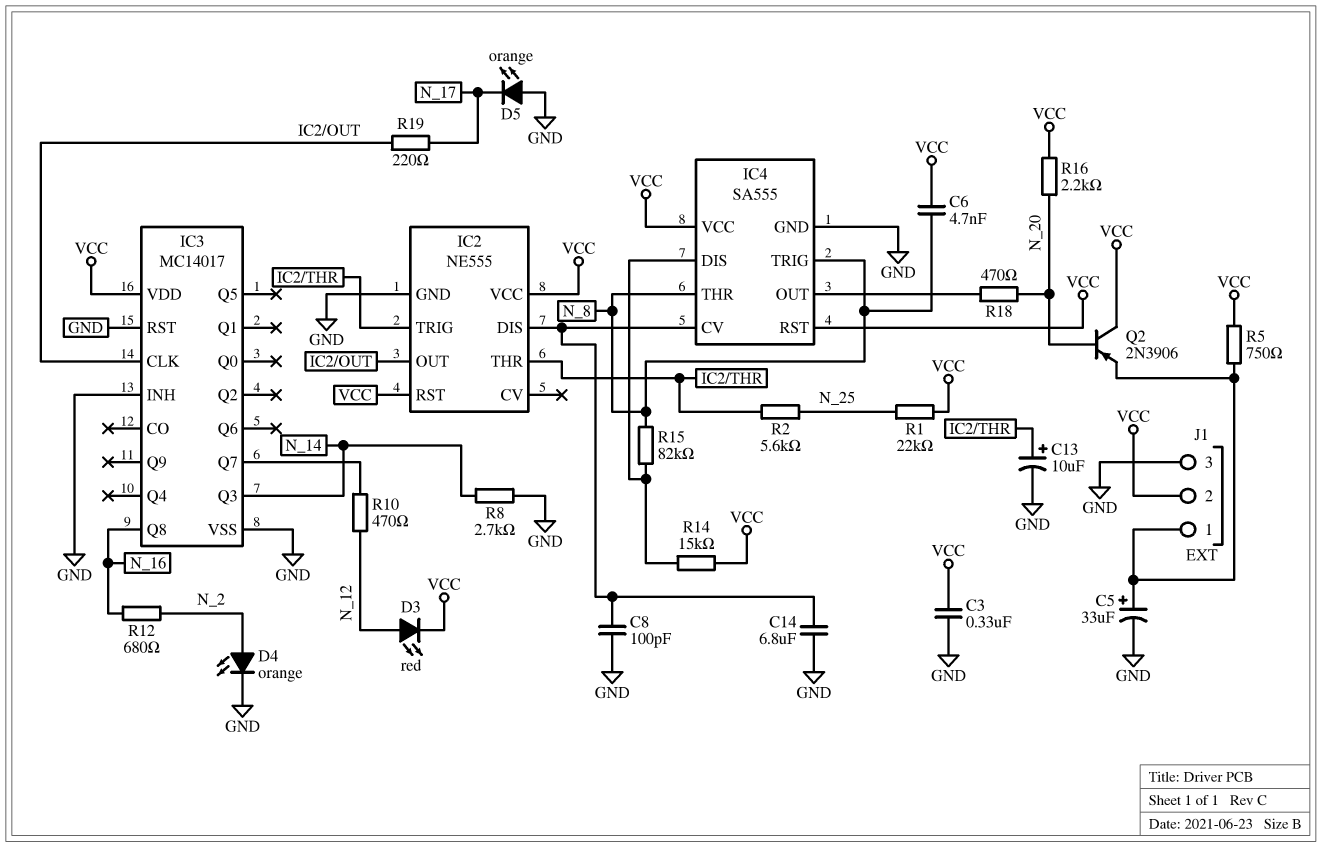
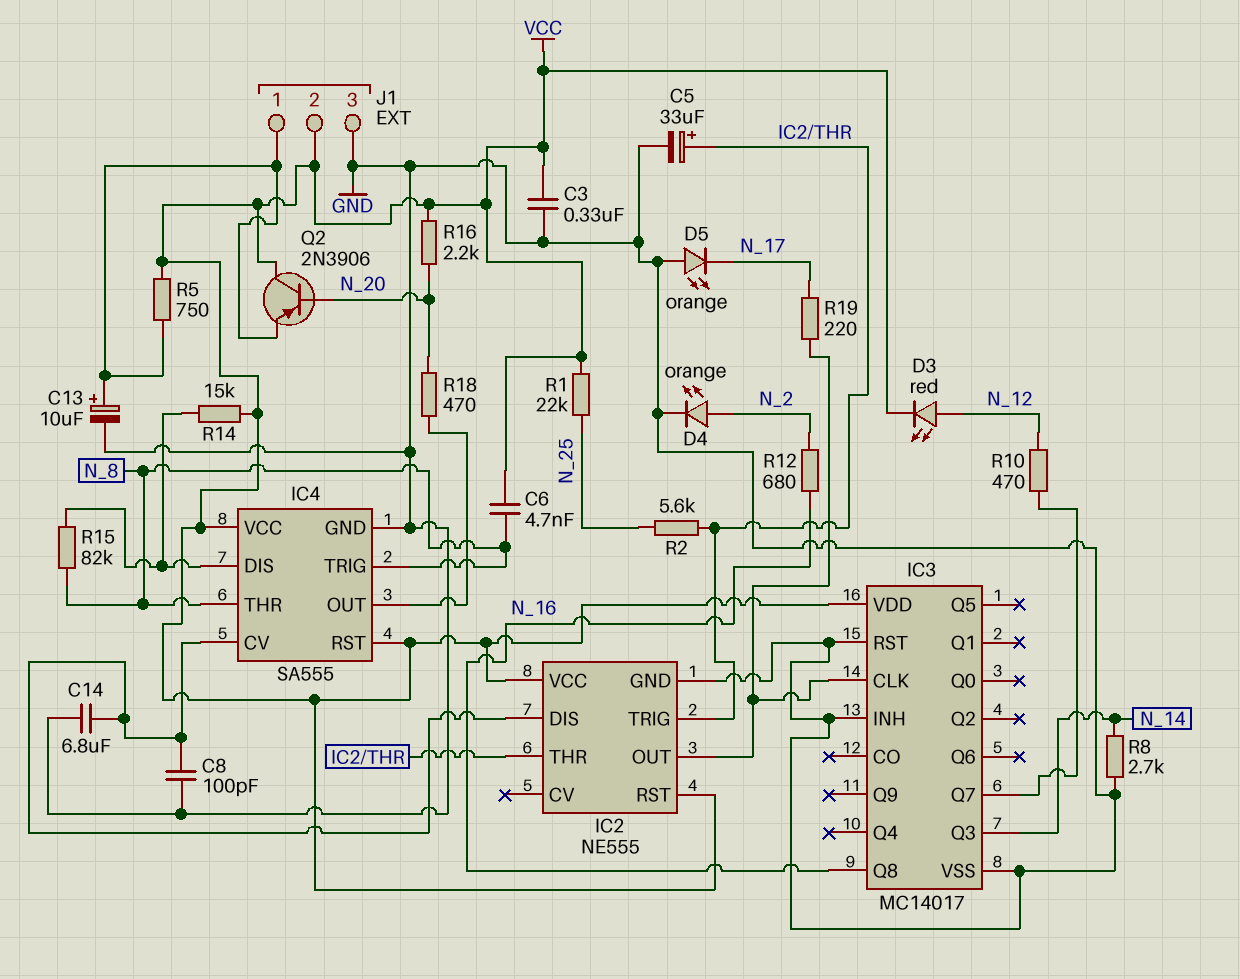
C5: 33uF (plus J1/1, minus GND) -> 33uF (plus IC2/THR, minus GND)
C13: 10uF (plus IC2/THR, minus GND) -> 10uF (plus J1/1, minus GND)

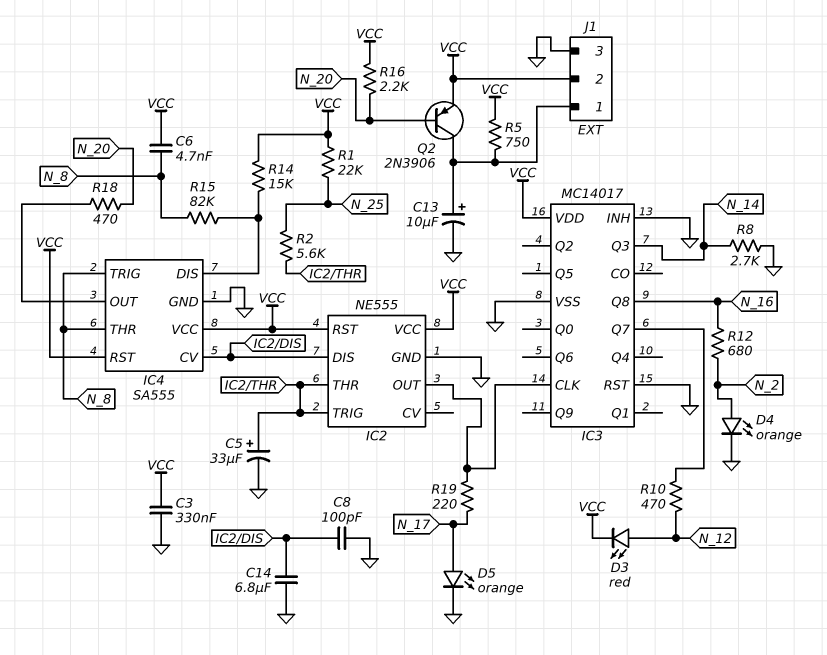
D5: LED orange (A GND, K N_17) -> LED orange (A N_17, K GND)
Q2: PNP 2N3906 (B N_20, C VCC, E J1/1) -> PNP 2N3906 (B N_20, C J1/1, E VCC)

